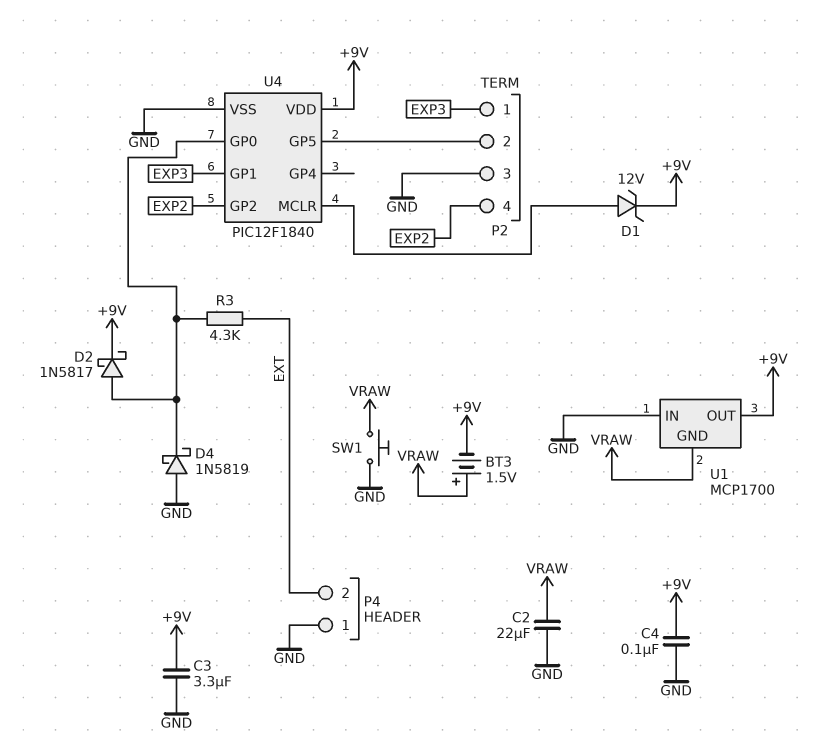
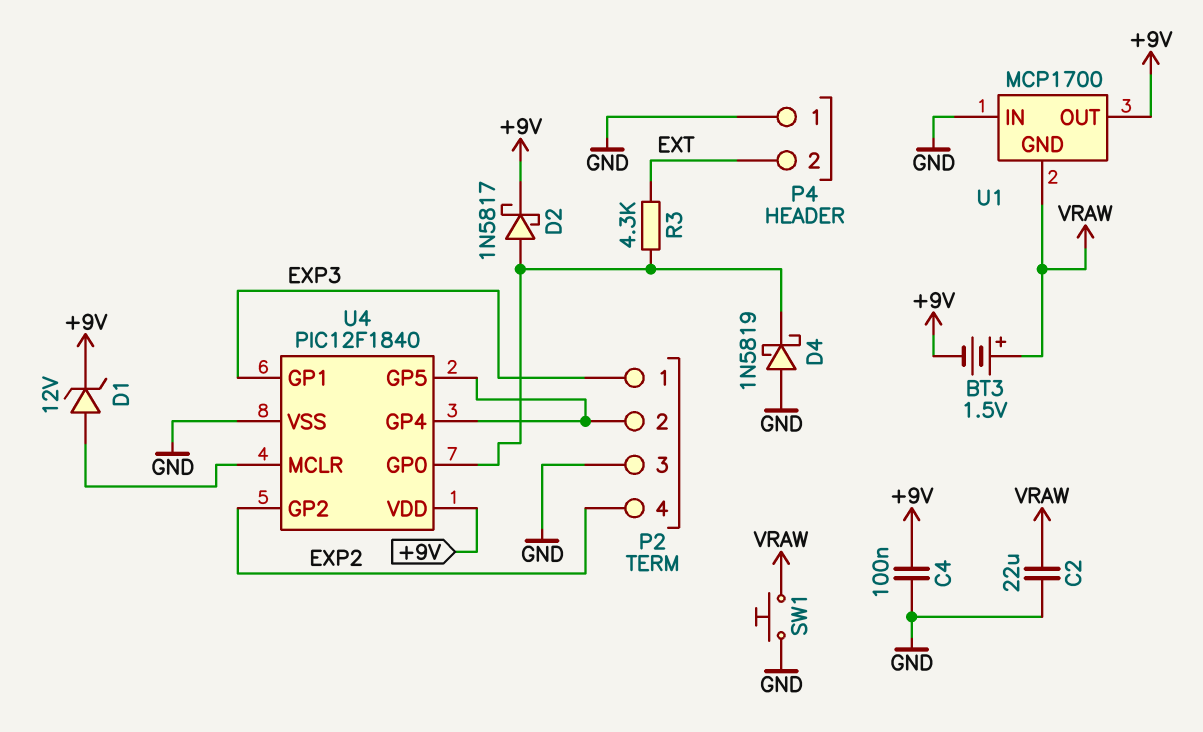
C3: 3.3uF (+9V, GND) -> none
U4 pin GP4: none -> P2/2

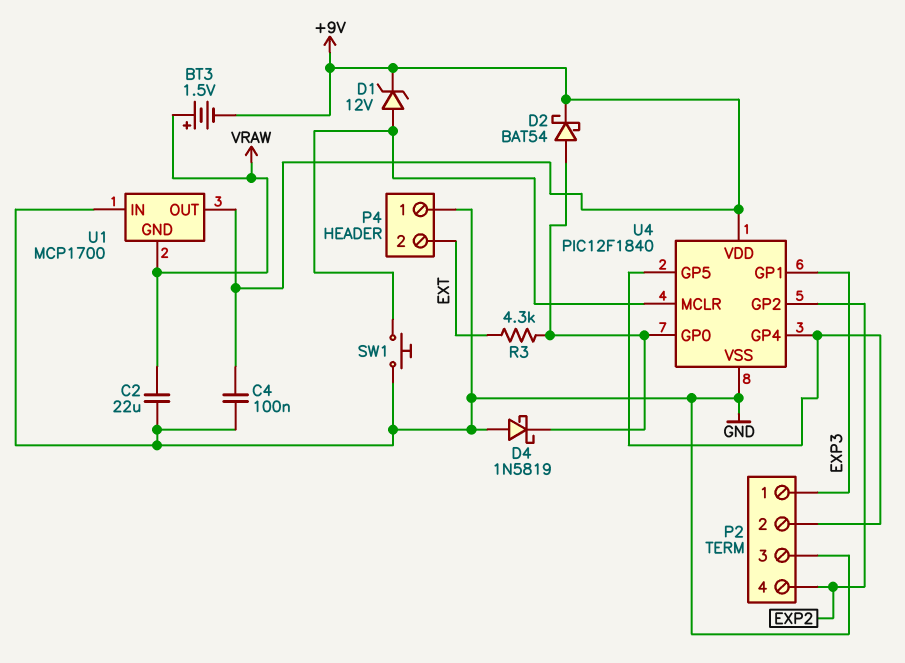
D2: schottky 1N5817 (A U4/GP0, K +9V) -> schottky BAT54 (A U4/GP0, K +9V)
SW1: button (GND, VRAW) -> button (GND, U4/MCLR)

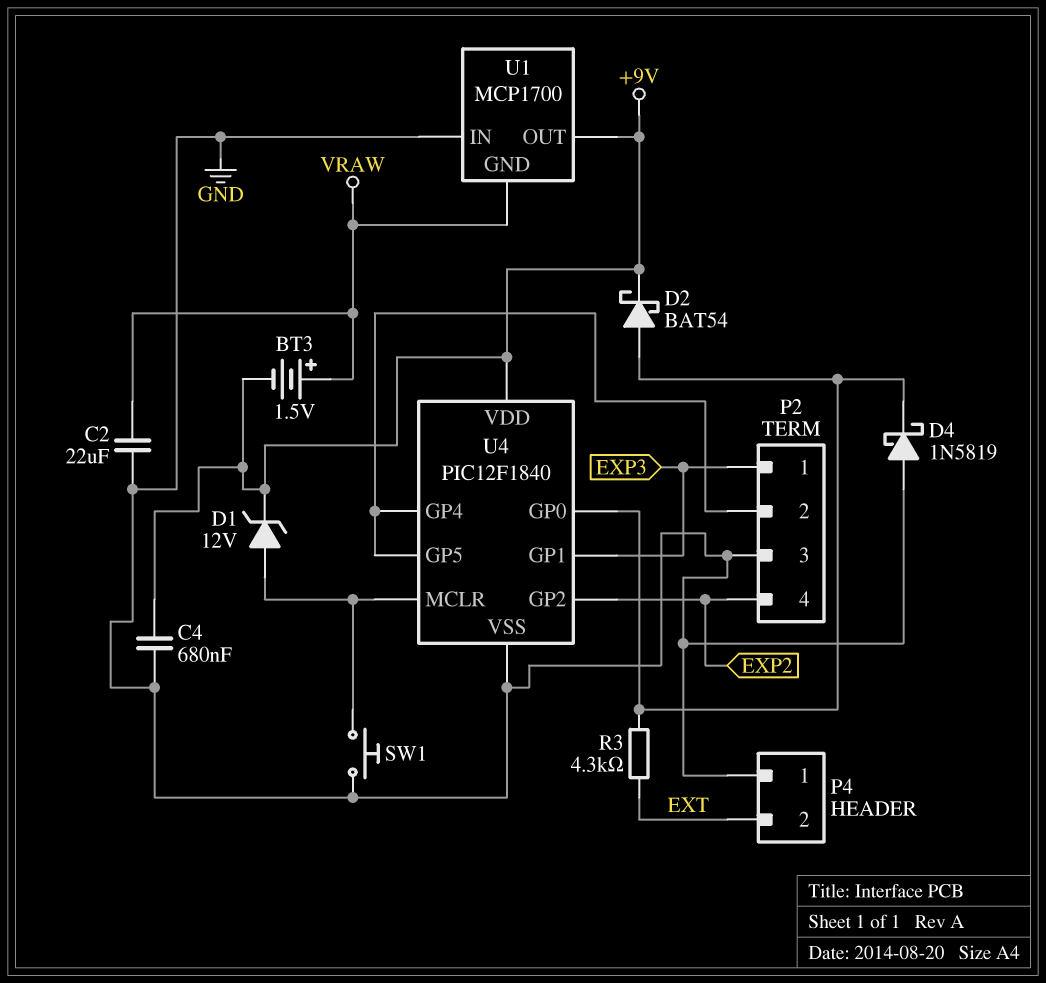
C4: 100nF (+9V, GND) -> 680nF (+9V, GND)

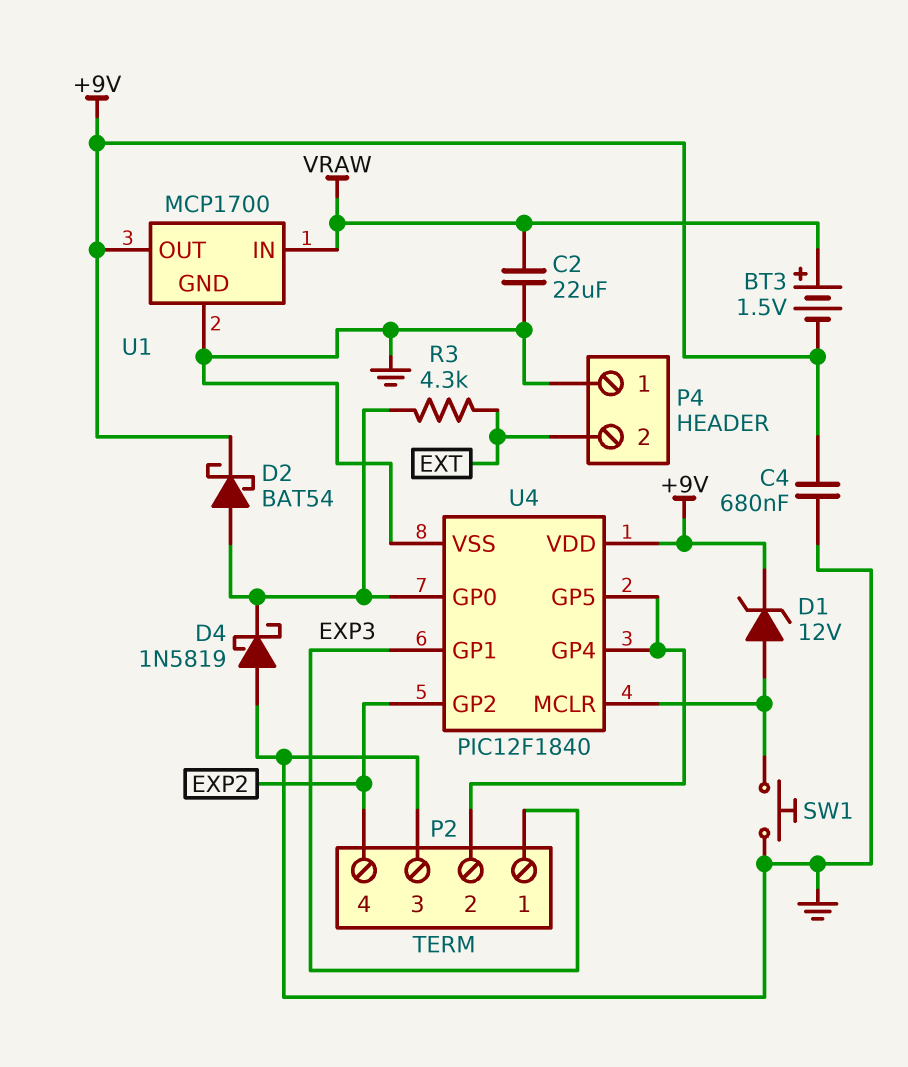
U1 pin GND: VRAW -> GND
U1 pin IN: GND -> VRAW

